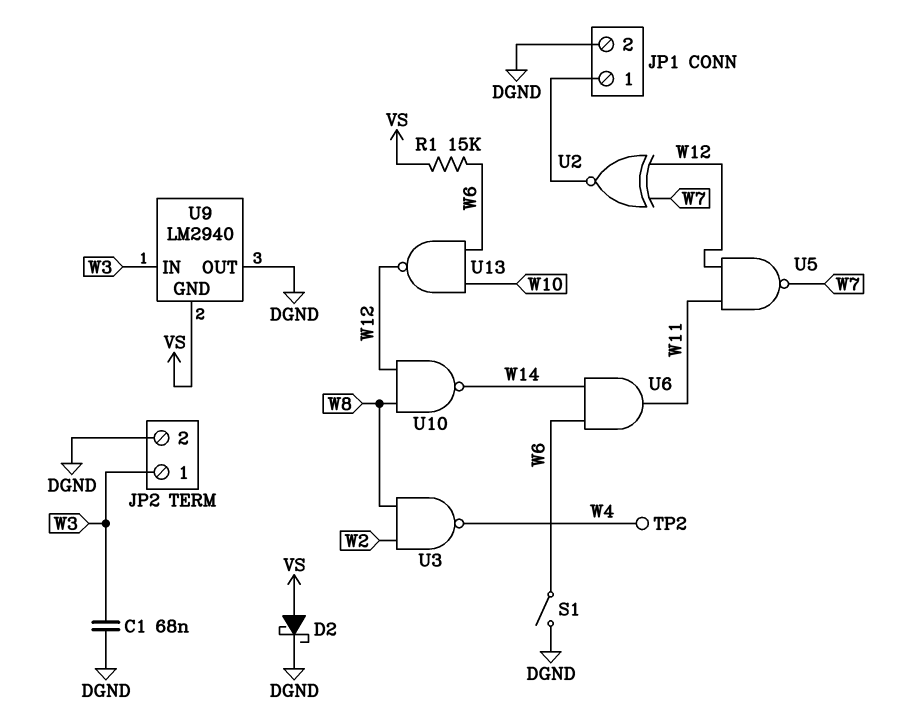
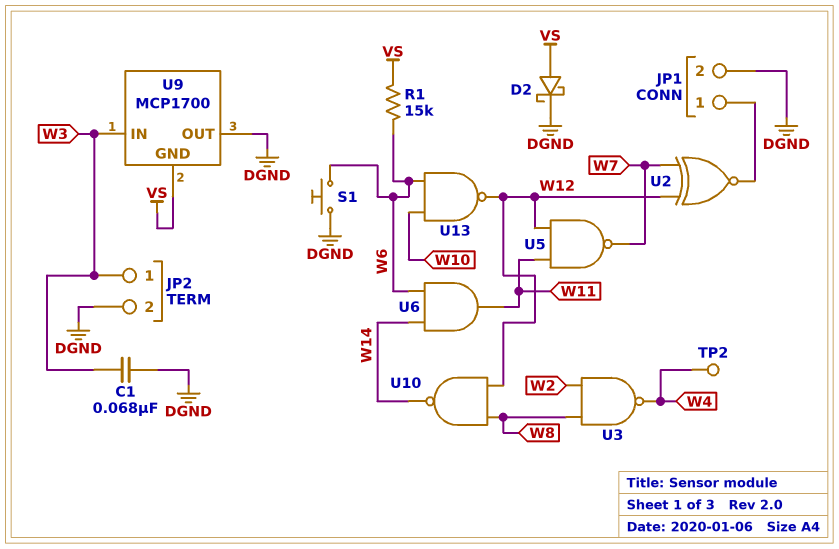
S1: switch (DGND, W6) -> button (DGND, W6)
U9: LM2940 -> MCP1700

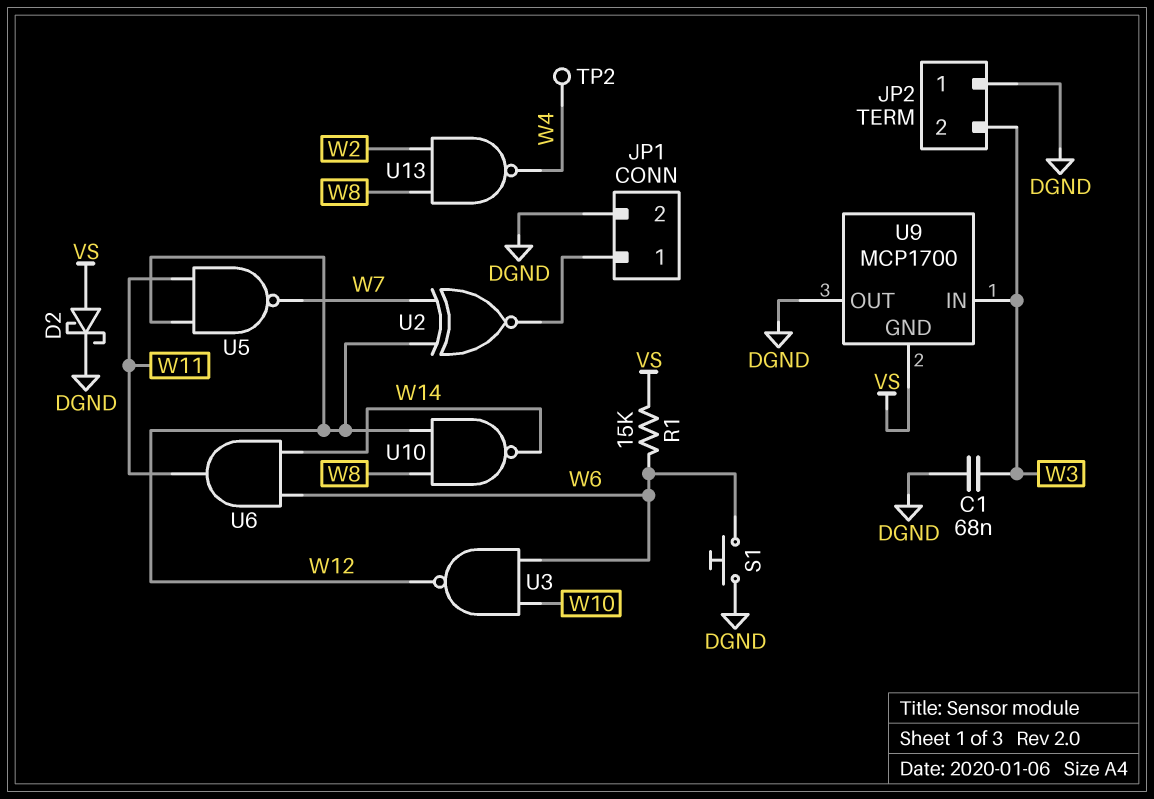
JP2 pin 1: W3 -> DGND
JP2 pin 2: DGND -> W3
U3: NAND (in W2, in W8, out W4) -> NAND (in W6, in W10, out W12)
U13: NAND (in W6, in W10, out W12) -> NAND (in W2, in W8, out W4)

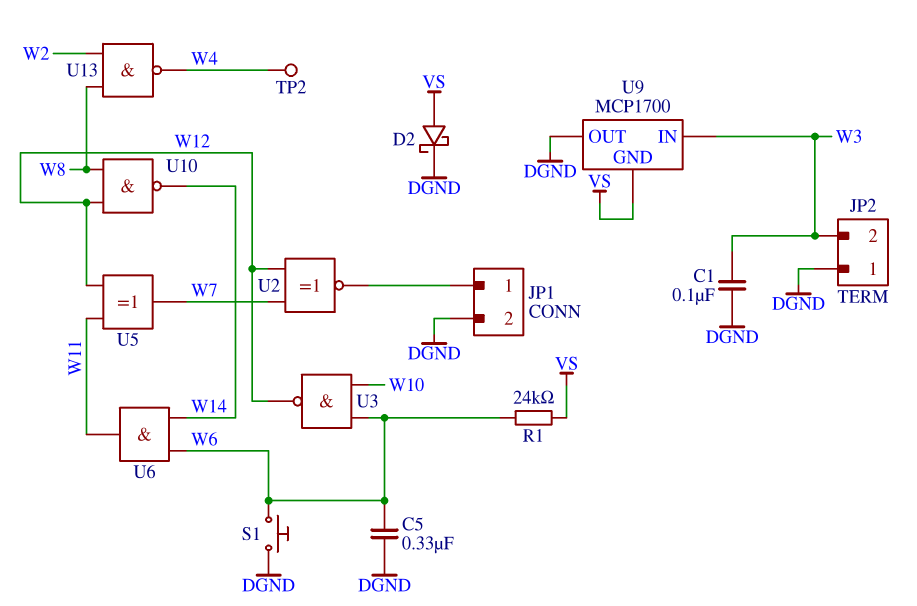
C1: 68nF (DGND, W3) -> 100nF (DGND, W3)
C5: none -> 330nF (DGND, W6)
R1: 15k (VS, W6) -> 24k (VS, W6)
U5: NAND (in W11, in W12, out W7) -> XOR (in W11, in W12, out W7)

